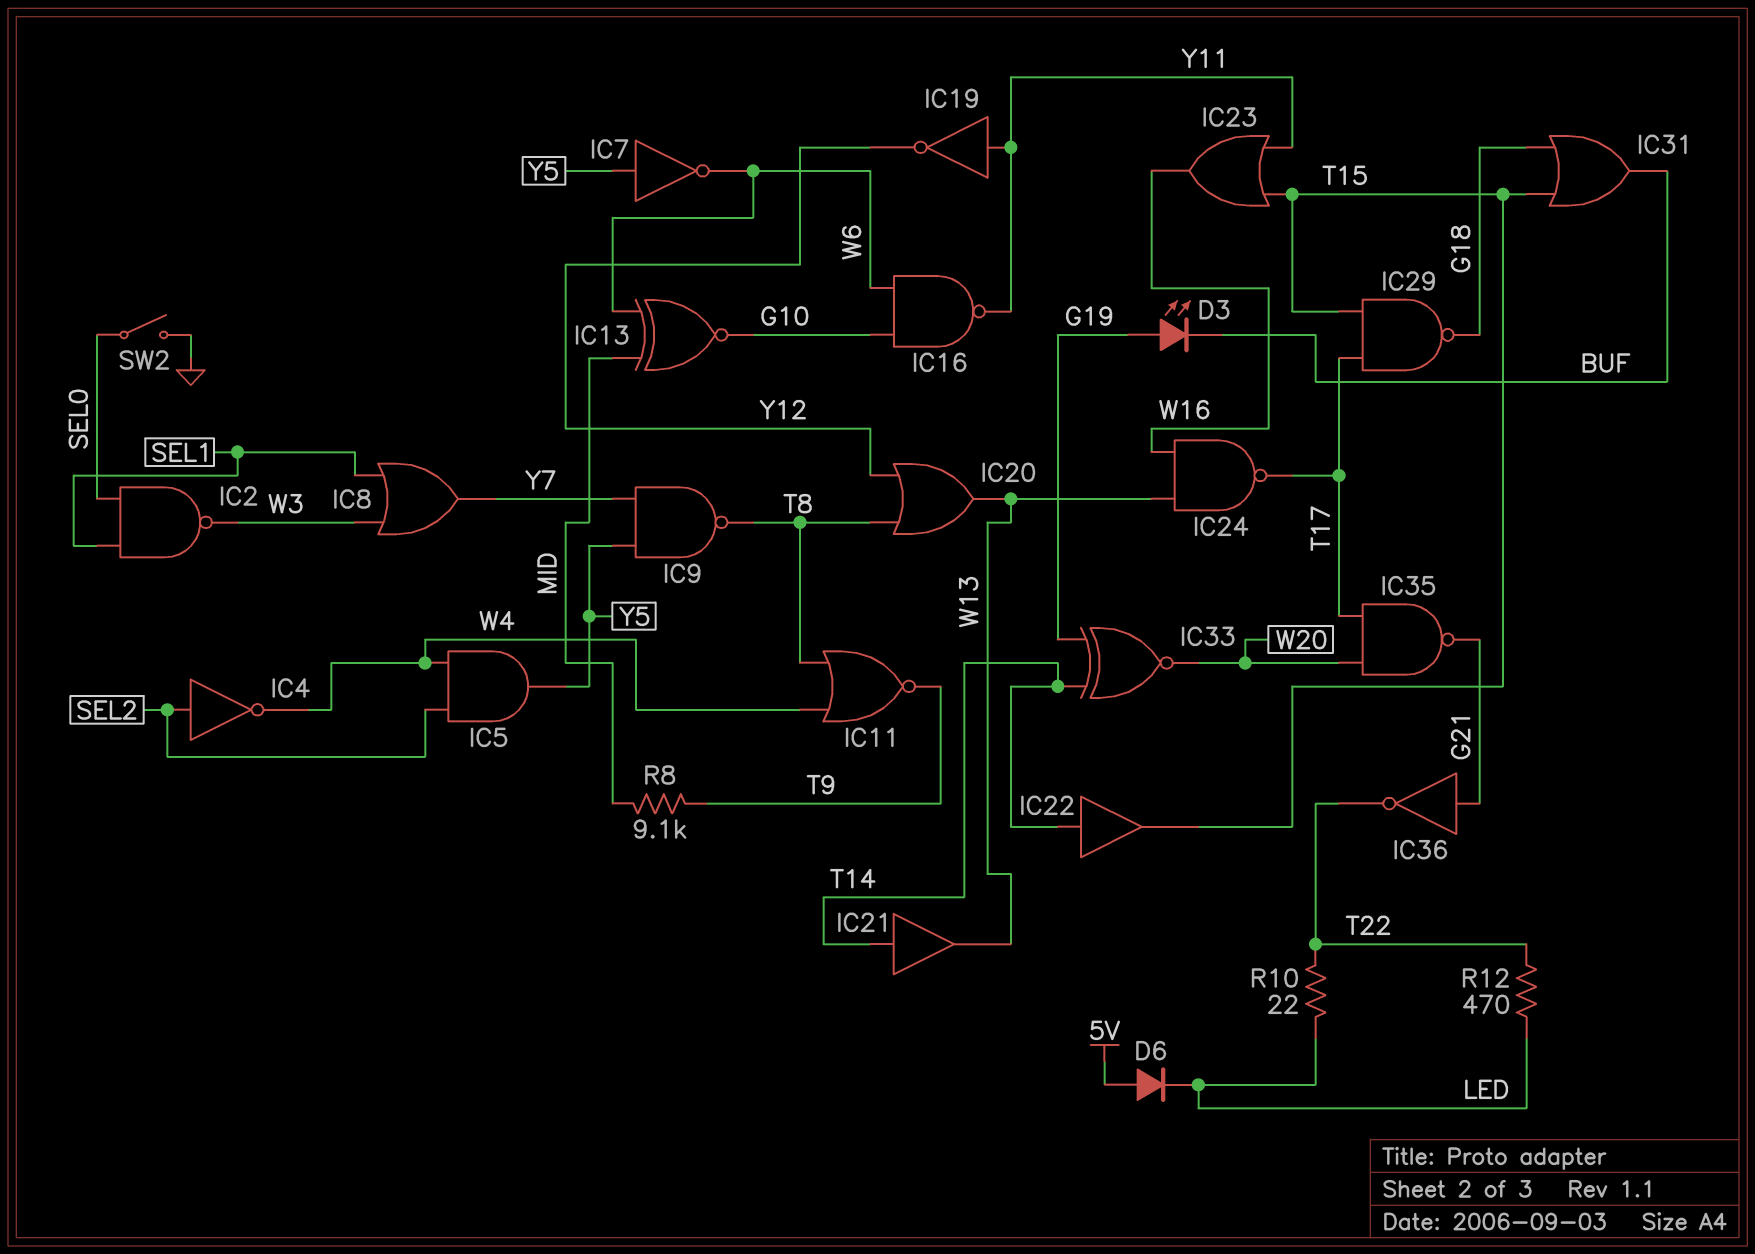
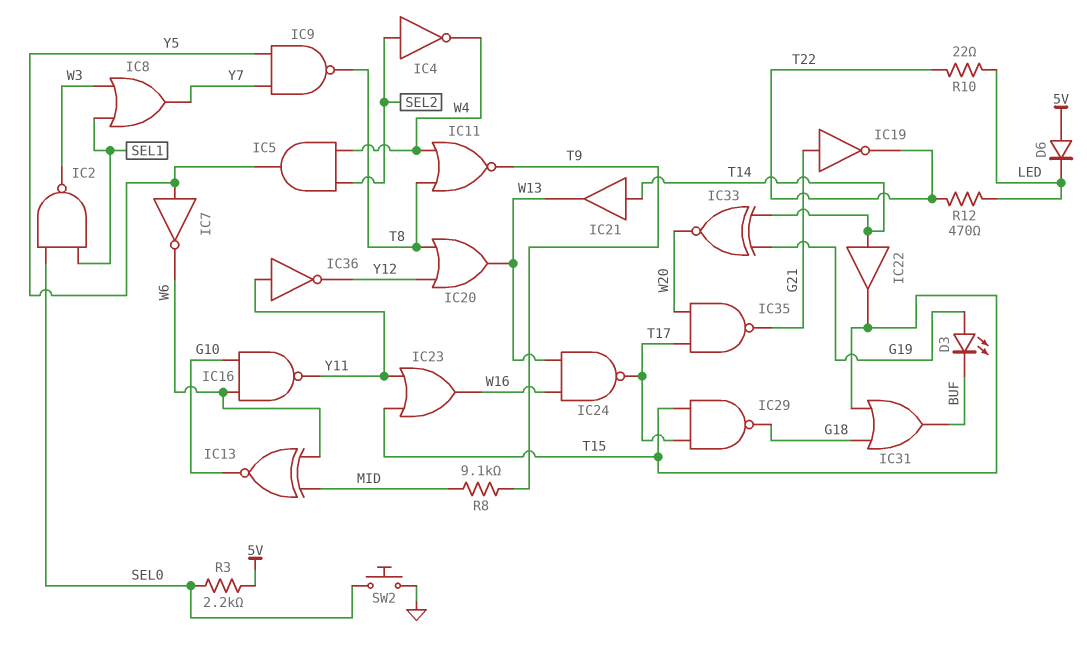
IC19: NOT (in Y11, out Y12) -> NOT (in G21, out T22)
IC36: NOT (in G21, out T22) -> NOT (in Y11, out Y12)
R3: none -> 2.2k (5V, SEL0)
SW2: switch (GND, SEL0) -> button (GND, SEL0)

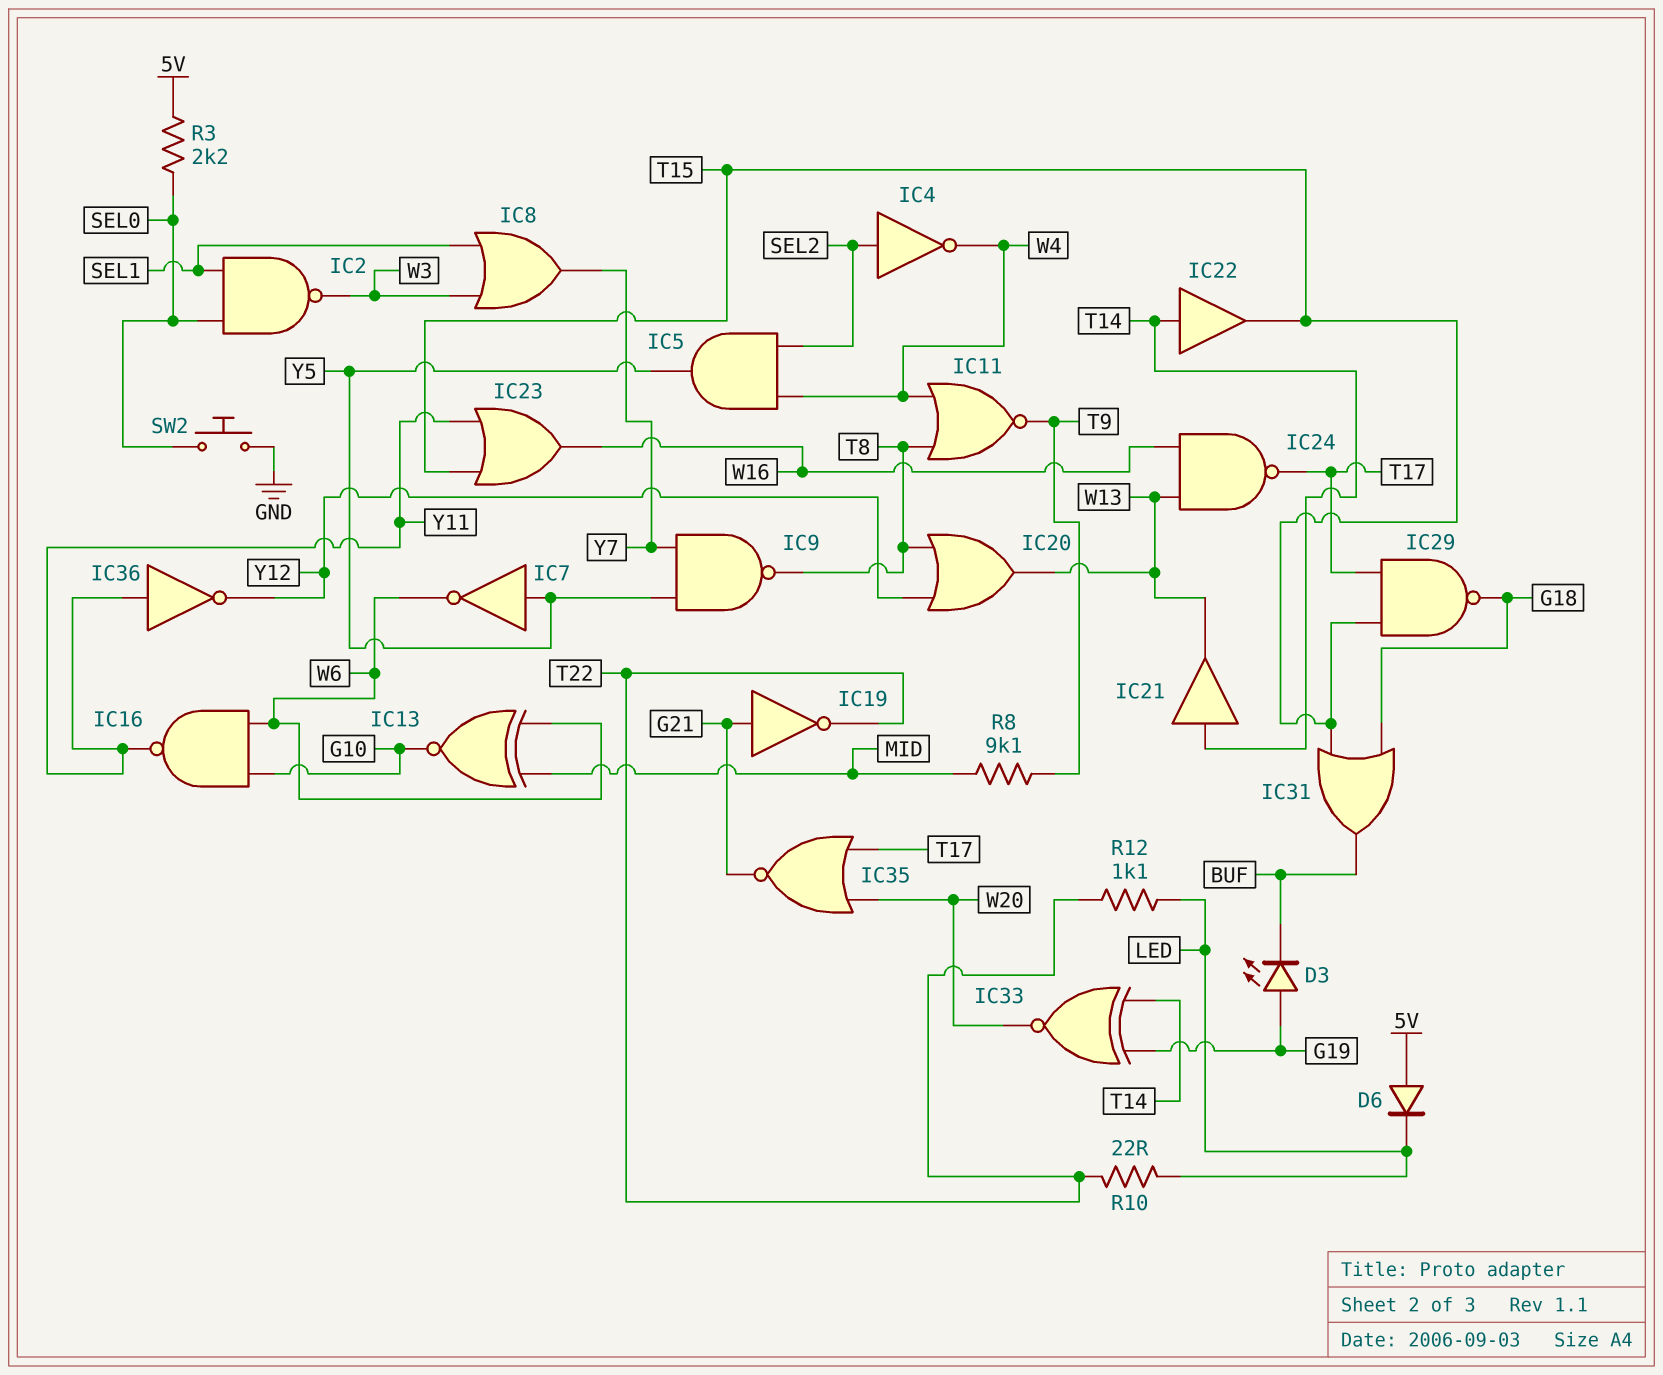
IC35: NAND (in T17, in W20, out G21) -> NOR (in T17, in W20, out G21)
R12: 470 (LED, T22) -> 1.1k (LED, T22)

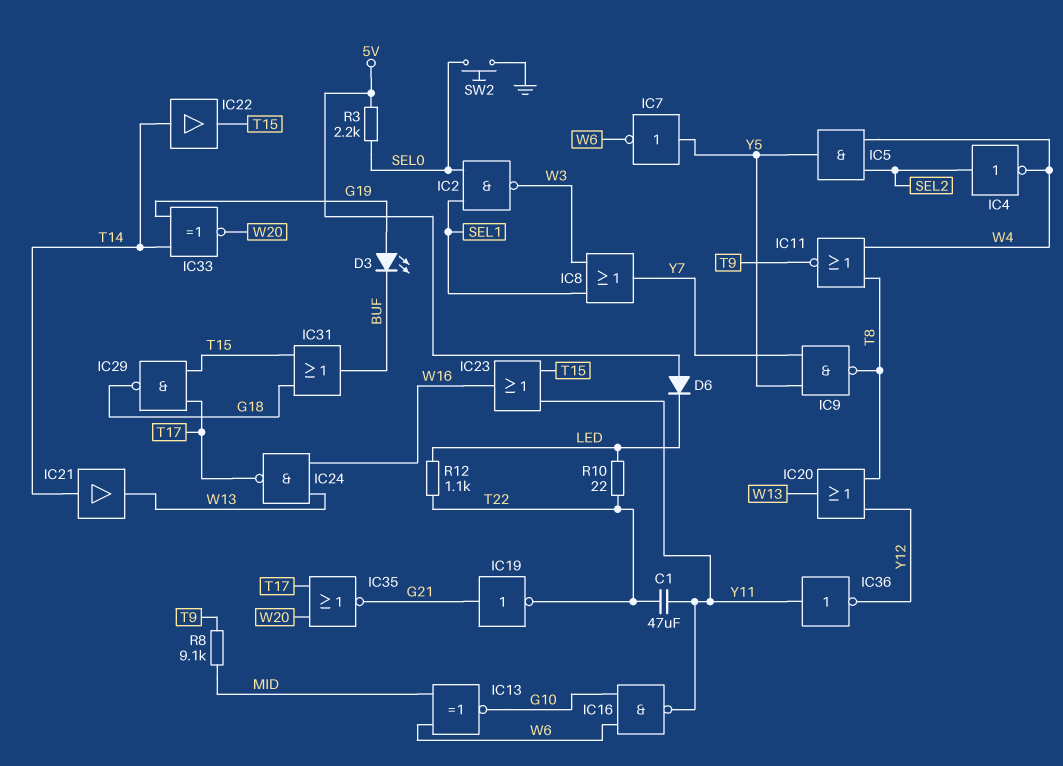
C1: none -> 47uF (T22, Y11)

